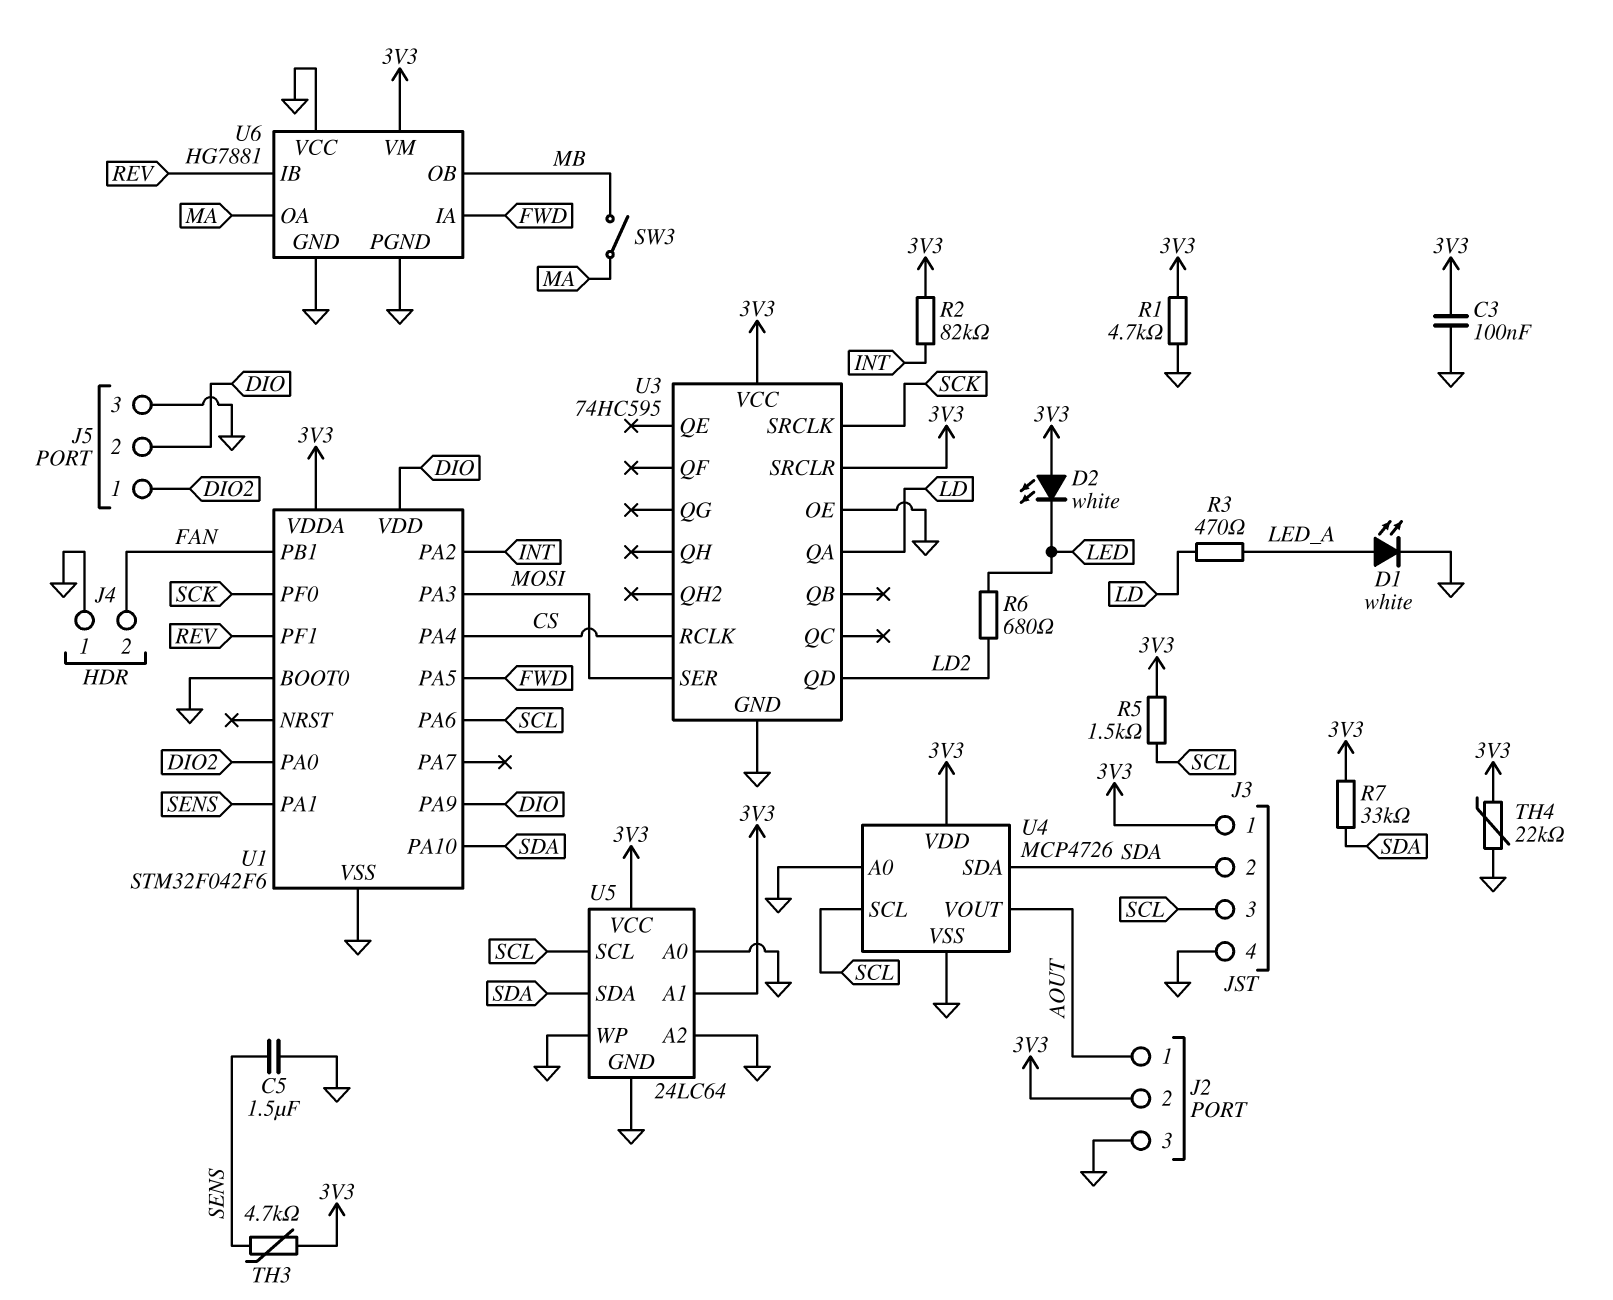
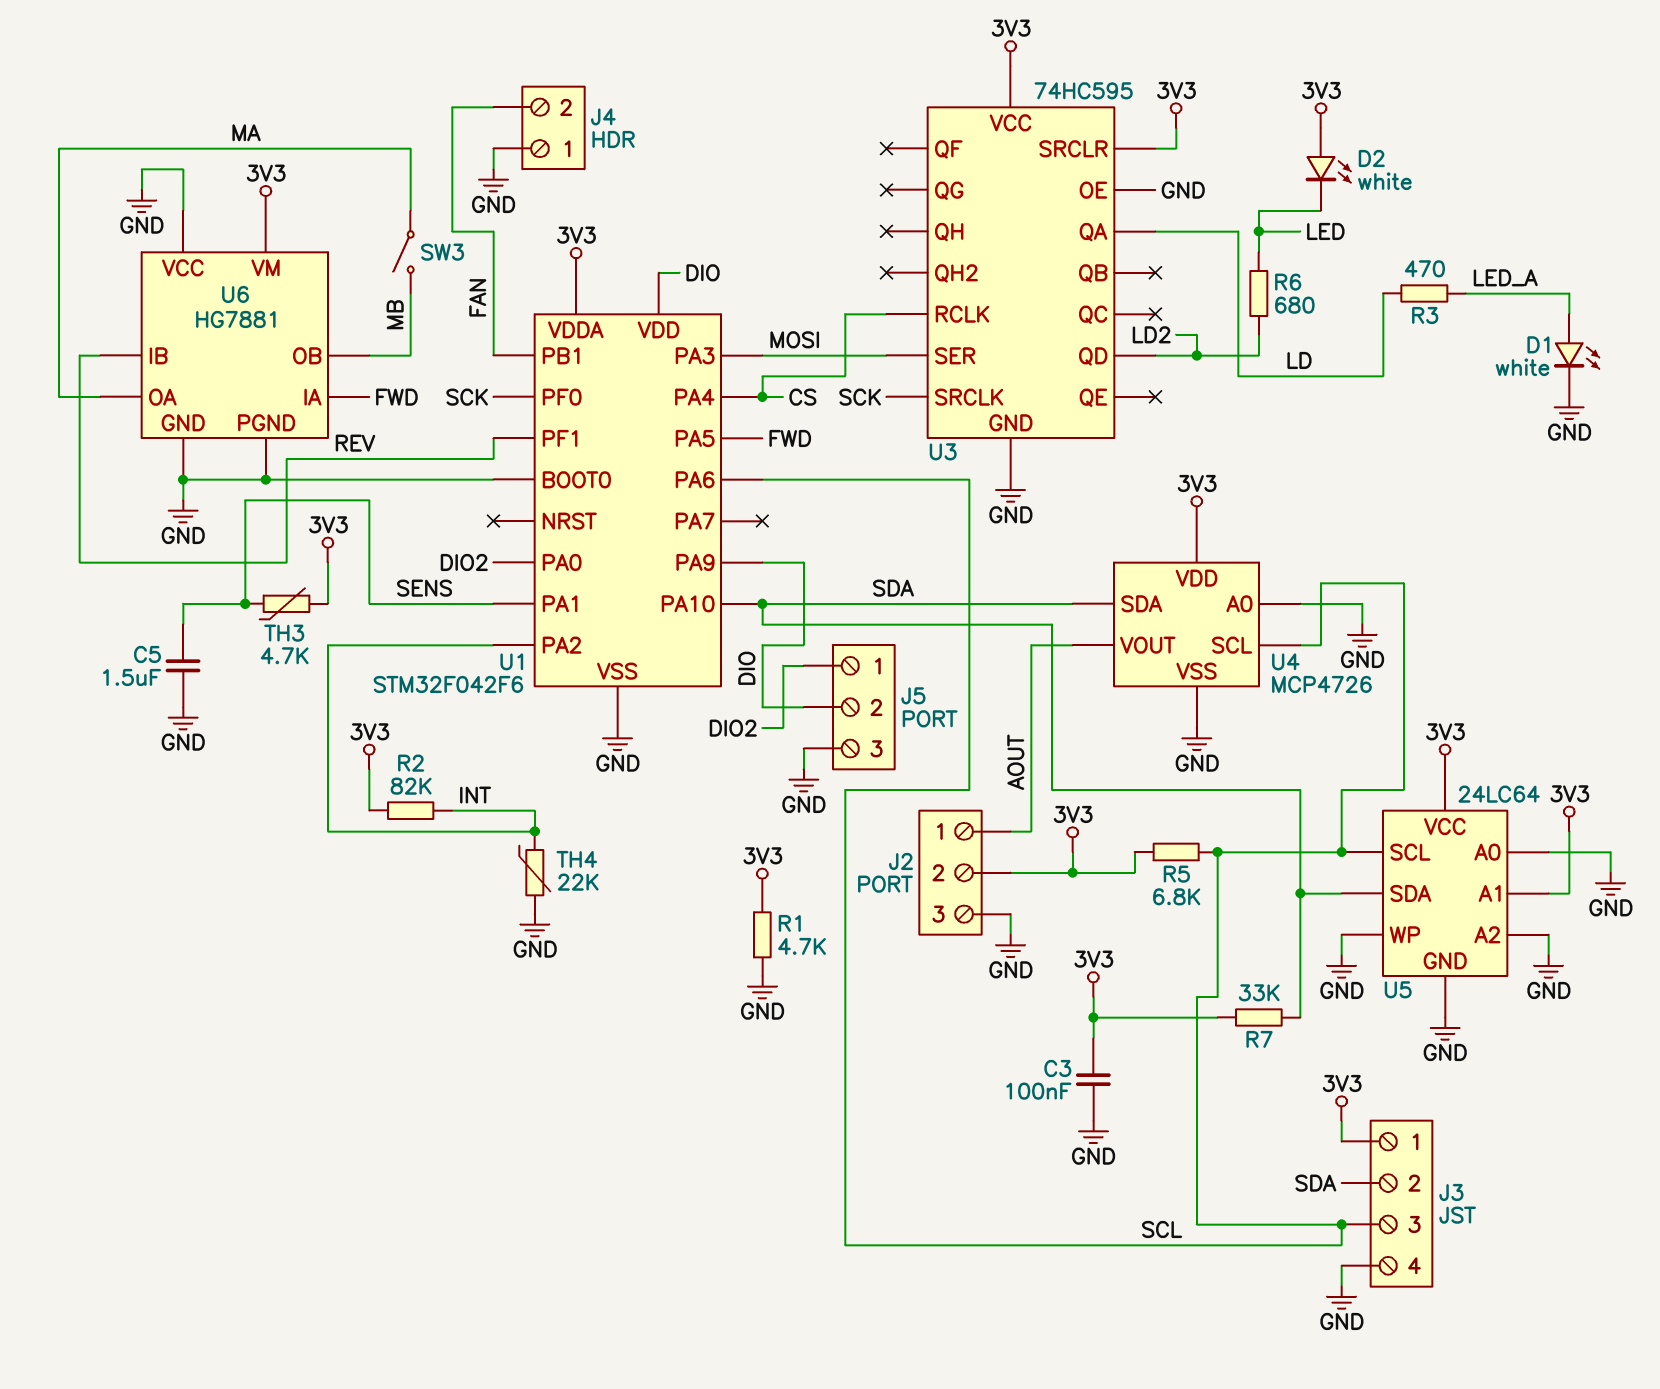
R5: 1.5k (3V3, SCL) -> 6.8k (3V3, SCL)
TH4: 22k (3V3, GND) -> 22k (GND, INT)

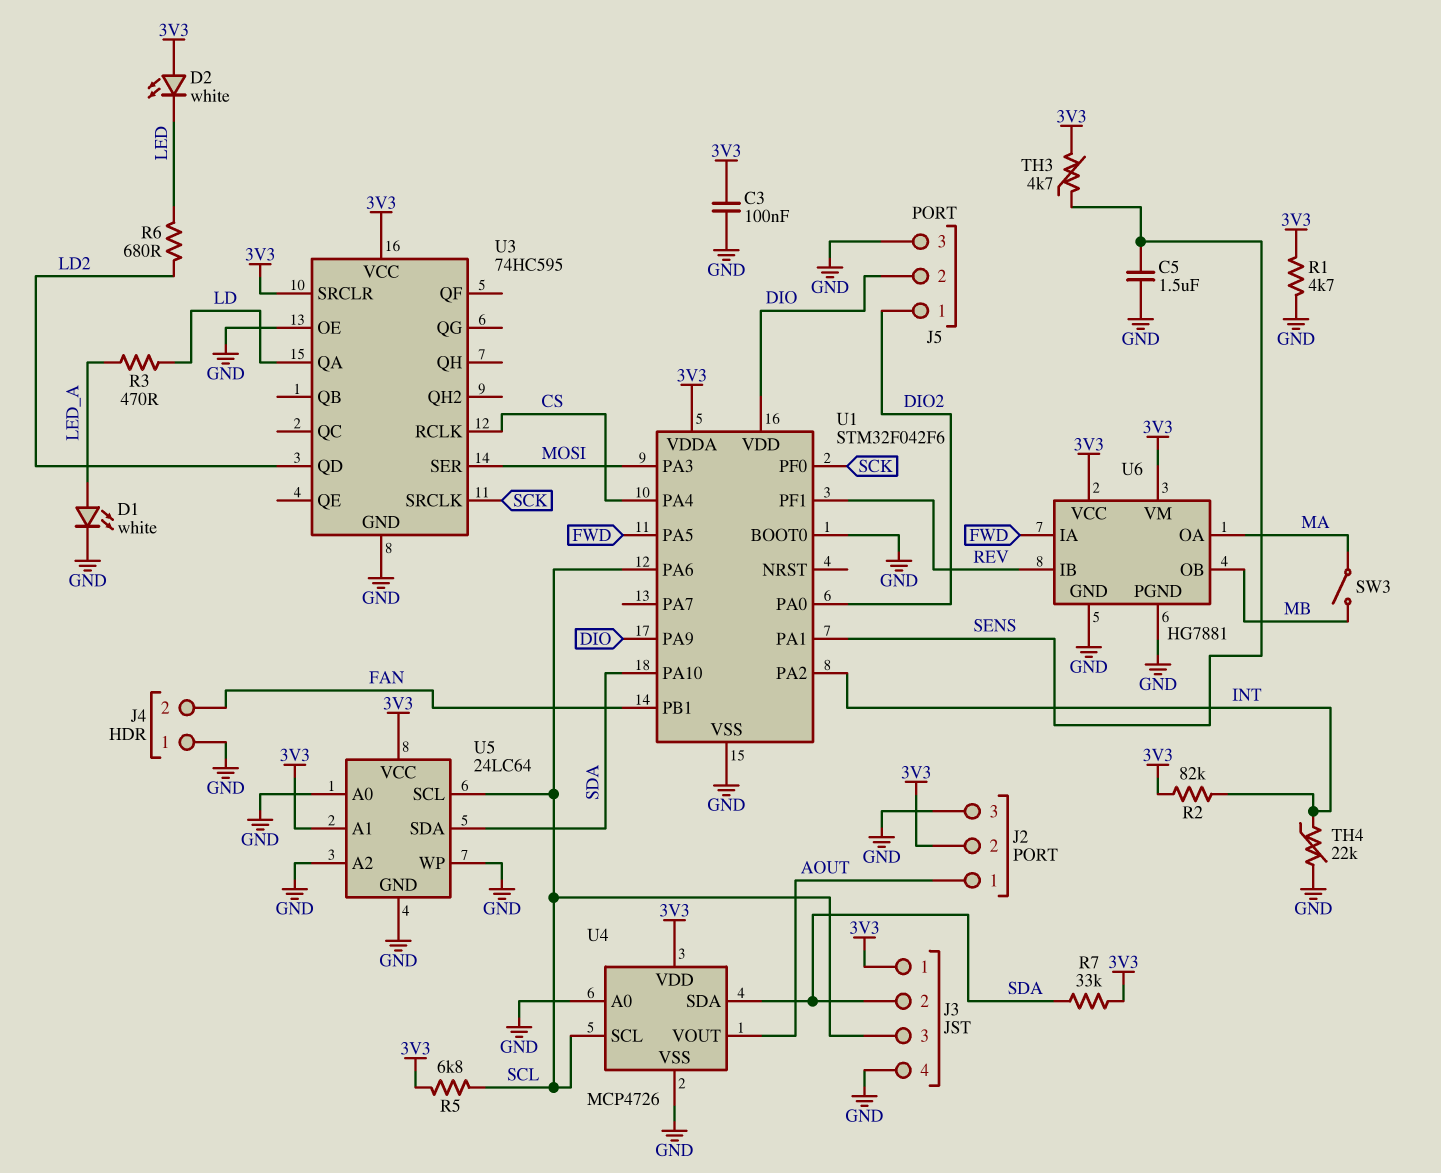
U6 pin VCC: GND -> 3V3

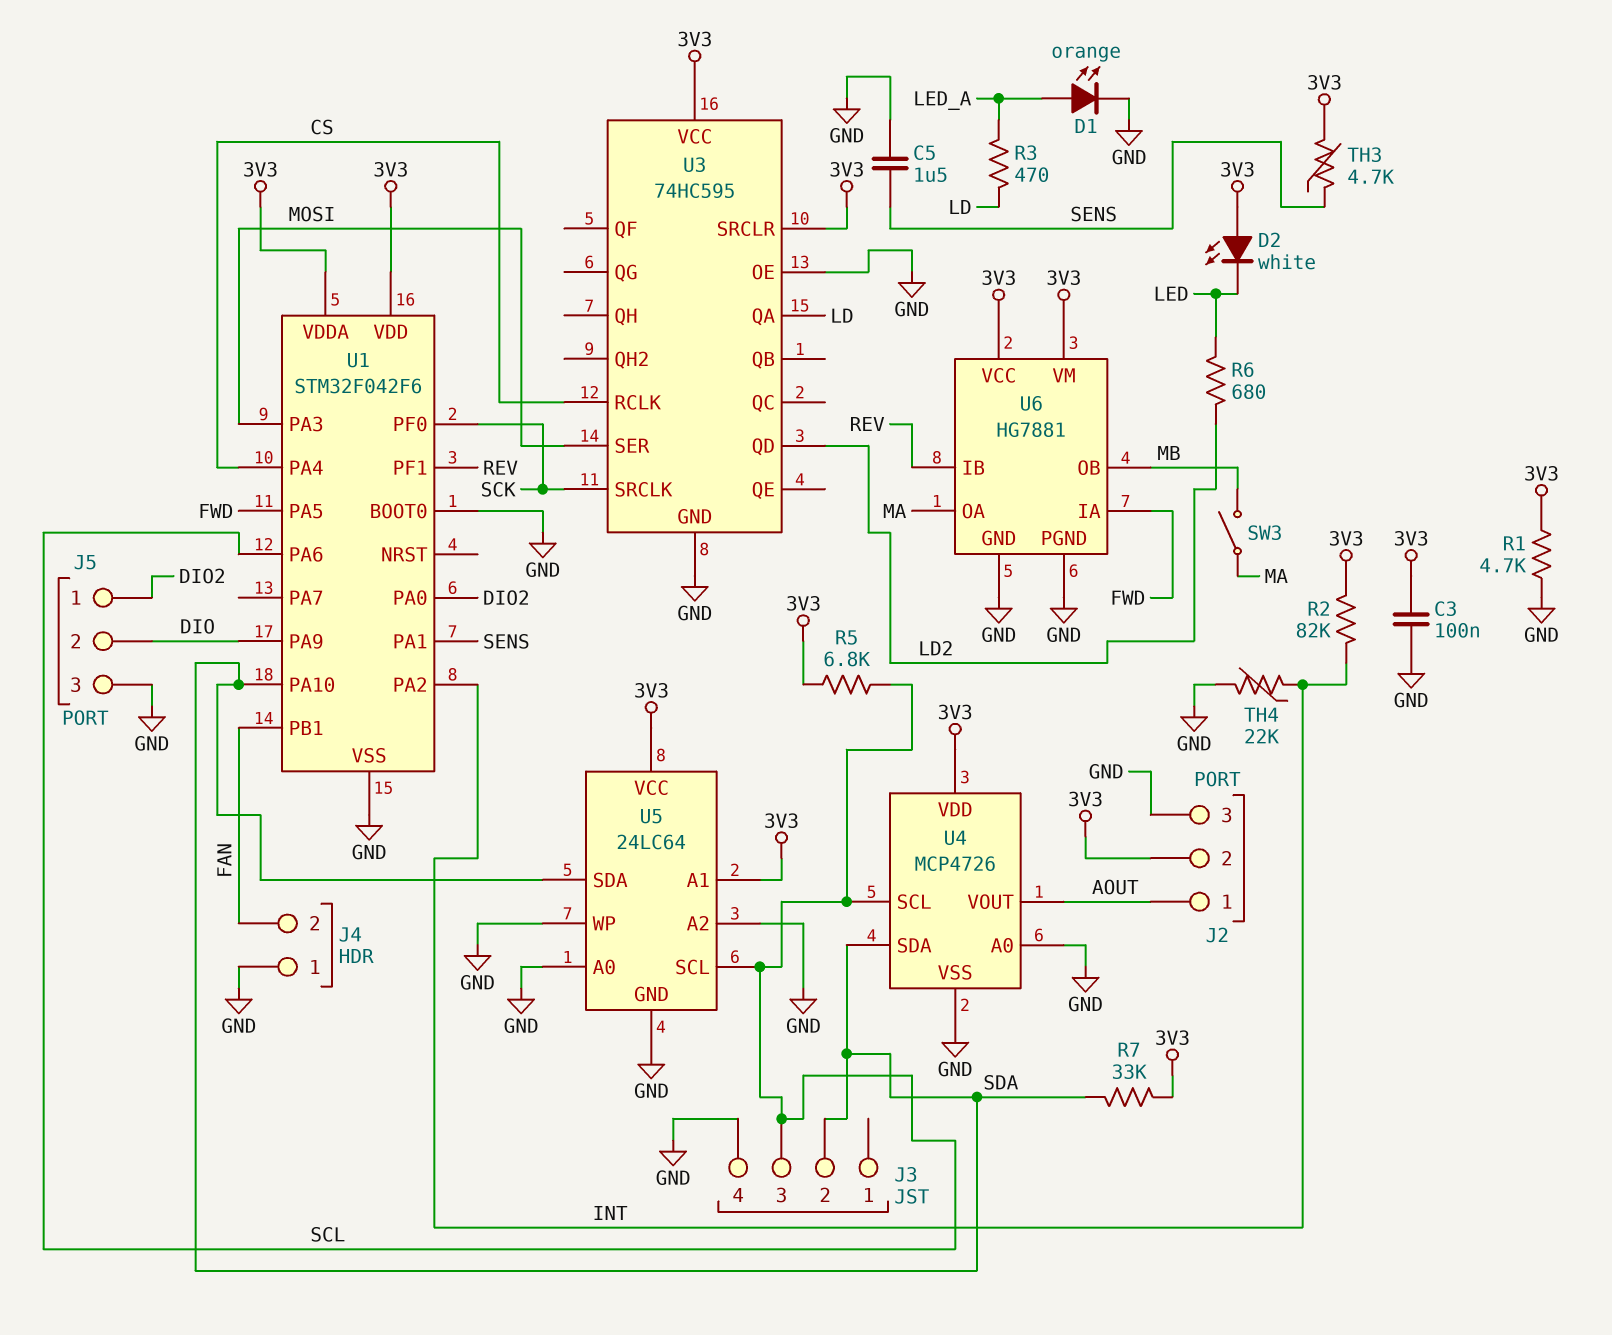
D1: LED white (A LED_A, K GND) -> LED orange (A LED_A, K GND)
J3 pin 1: 3V3 -> none
U1 pin VDD: DIO -> 3V3

